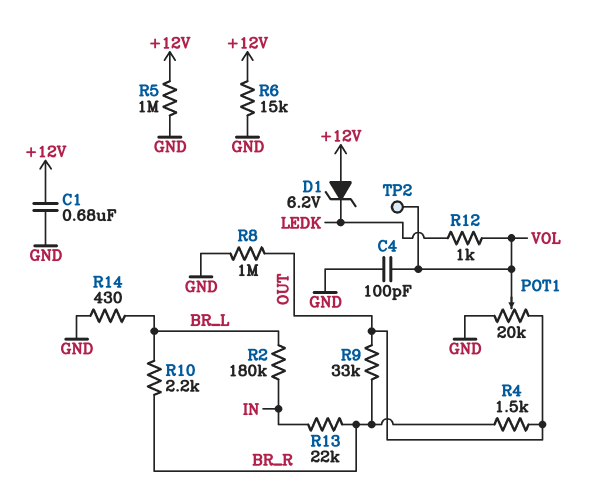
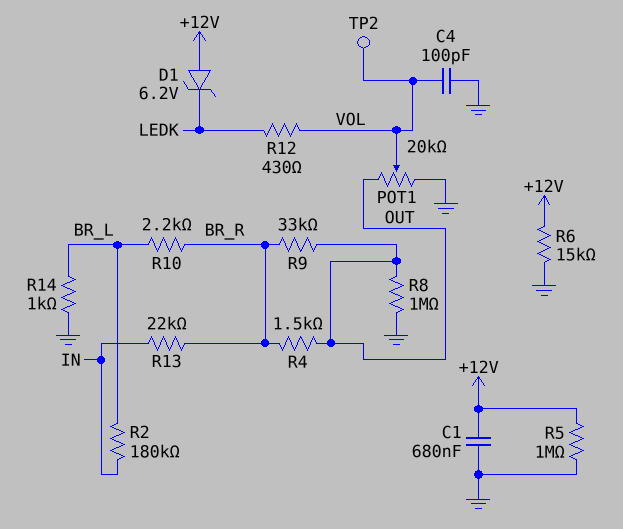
R12: 1k (LEDK, VOL) -> 430 (LEDK, VOL)
R14: 430 (BR_L, GND) -> 1k (BR_L, GND)

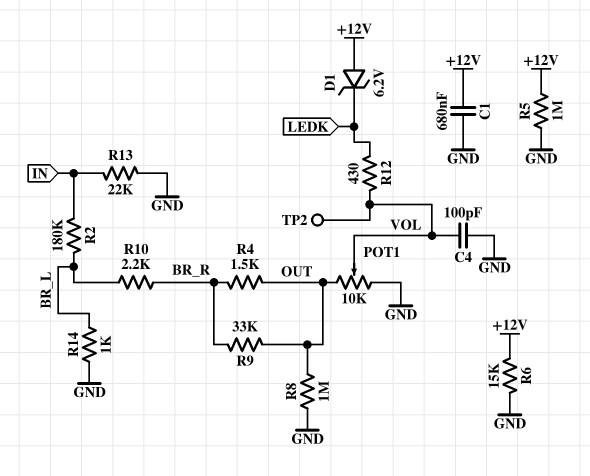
POT1: 20k (GND, OUT, wiper VOL) -> 10k (GND, OUT, wiper VOL)
R13: 22k (BR_R, IN) -> 22k (GND, IN)

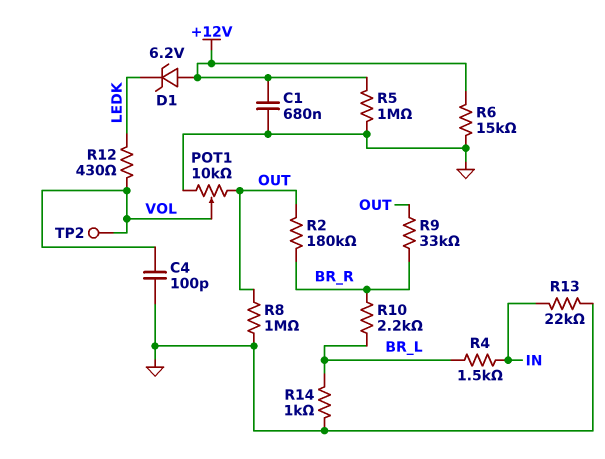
R2: 180k (BR_L, IN) -> 180k (BR_R, OUT)
R4: 1.5k (BR_R, OUT) -> 1.5k (BR_L, IN)

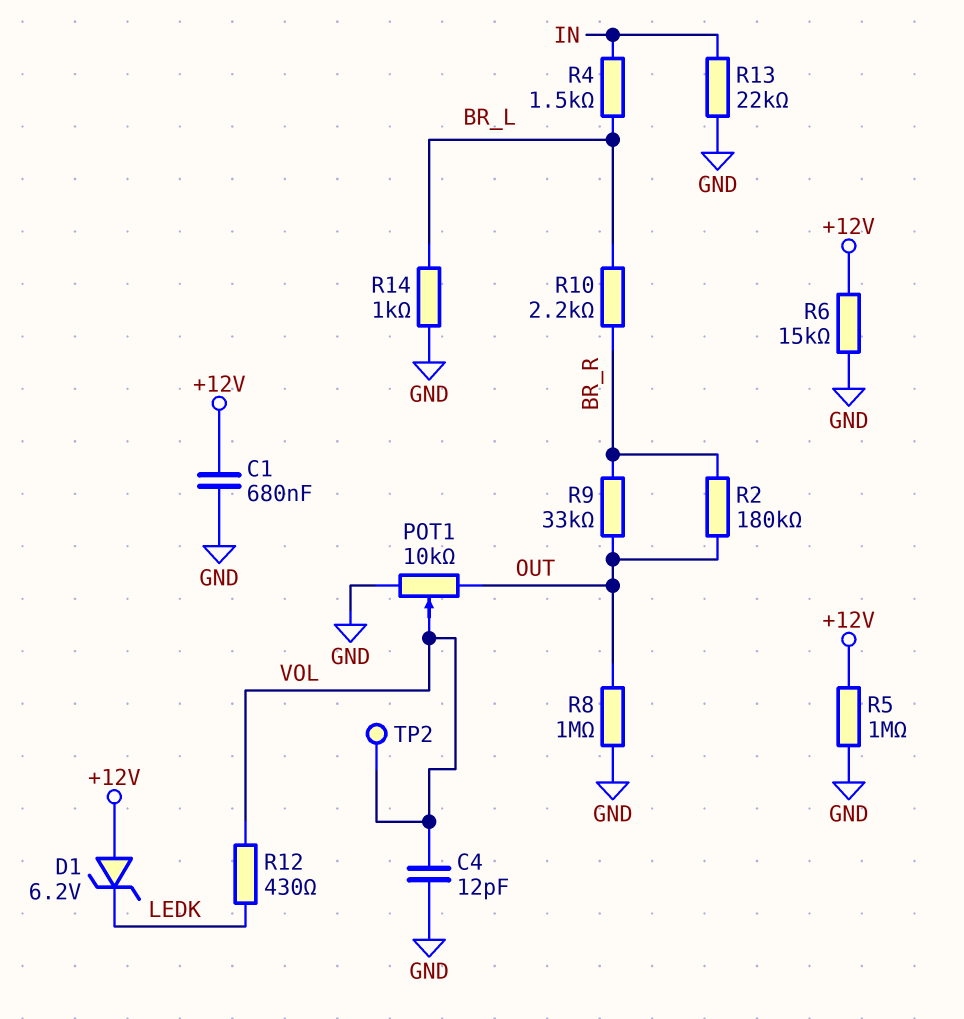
C4: 100pF (GND, VOL) -> 12pF (GND, VOL)

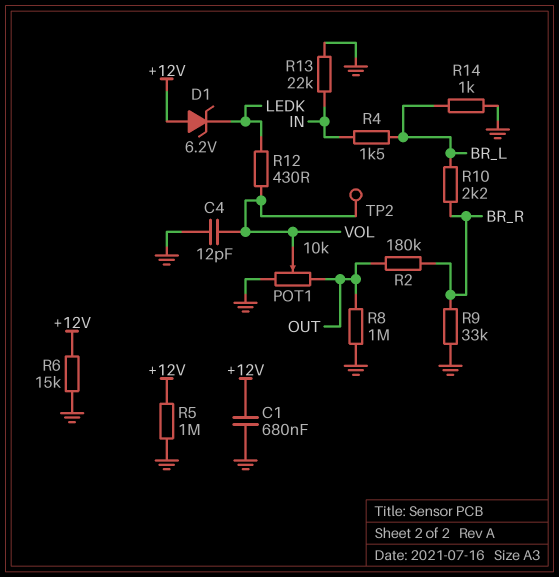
R9: 33k (BR_R, OUT) -> 33k (BR_R, GND)

